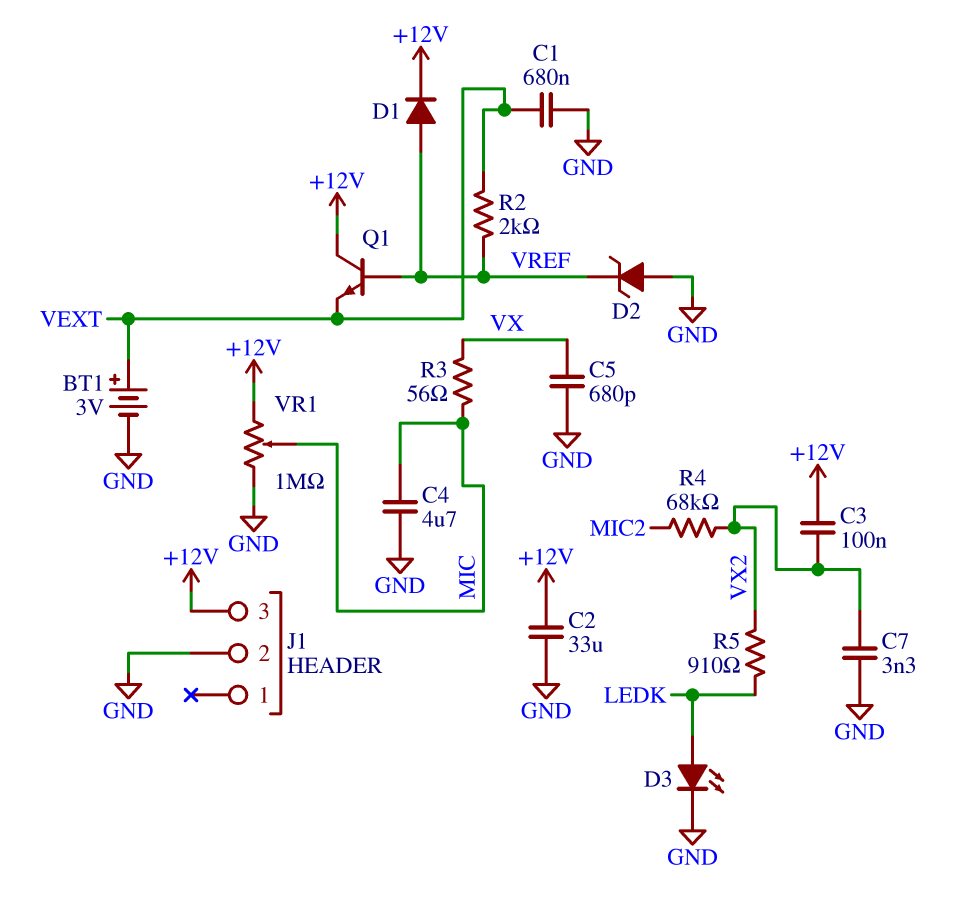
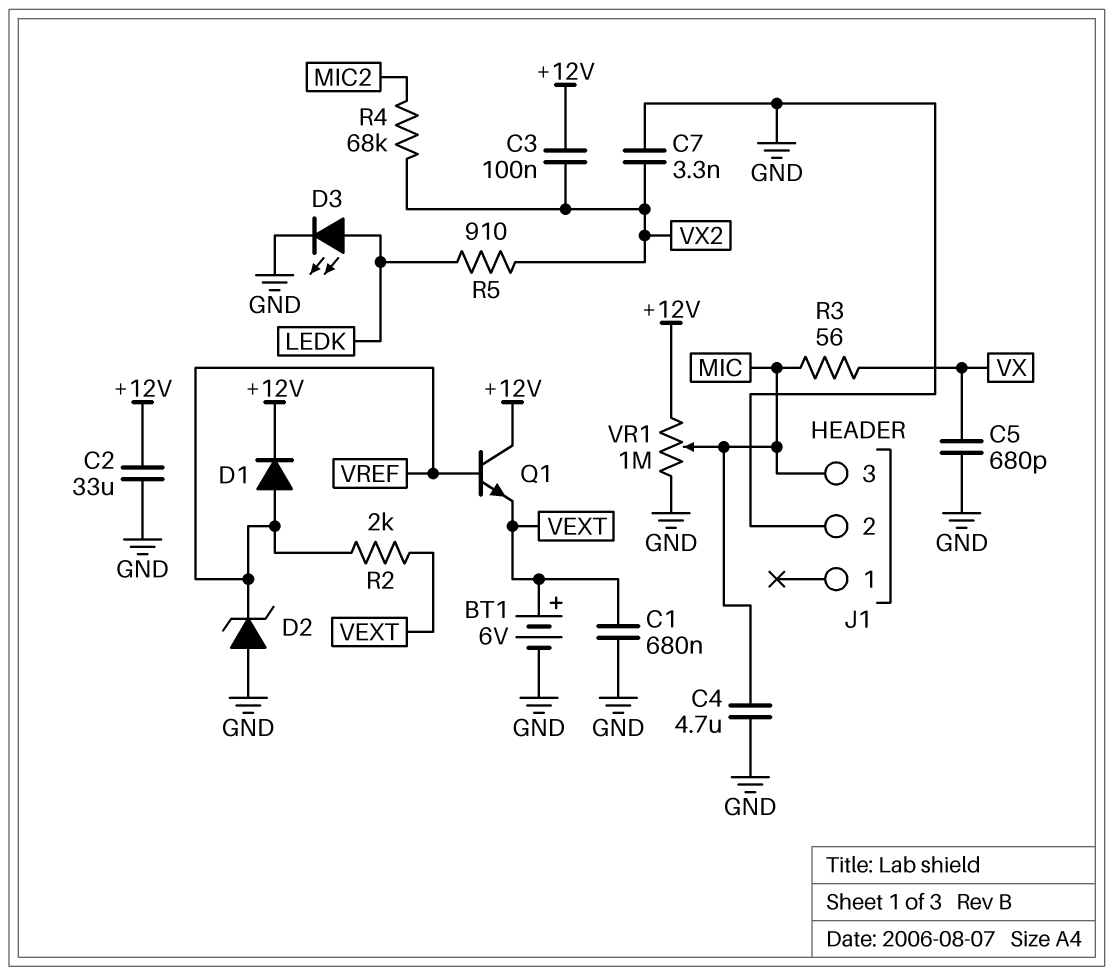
BT1: 3V (plus VEXT, minus GND) -> 6V (plus VEXT, minus GND)
J1 pin 3: +12V -> MIC

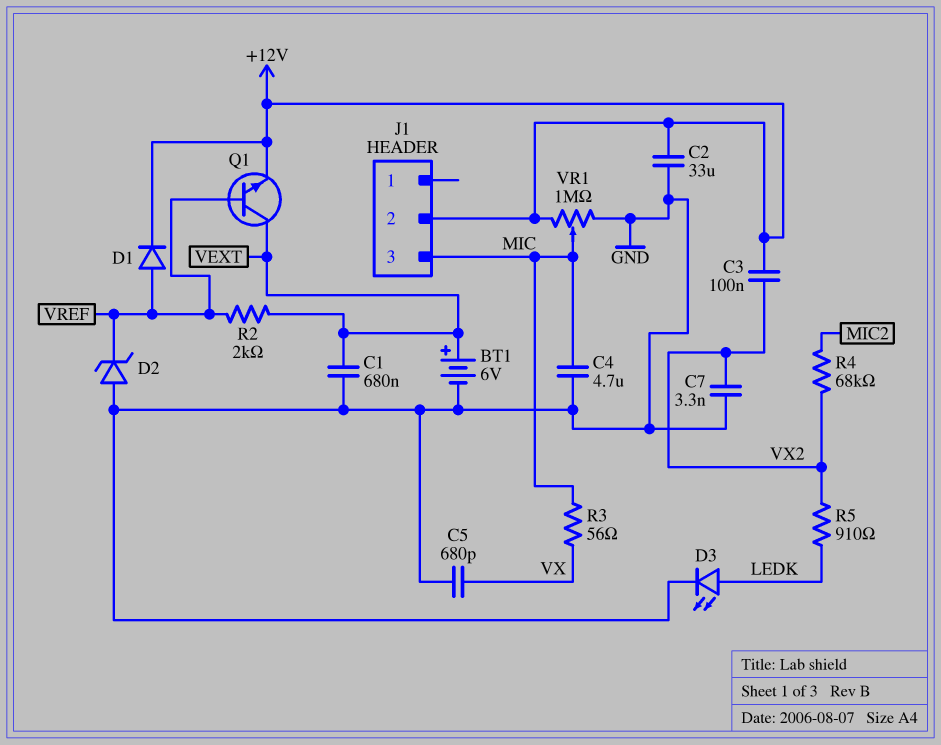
J1 pin 2: GND -> +12V
Q1: NPN (B VREF, C +12V, E VEXT) -> NPN (B VREF, C VEXT, E +12V)

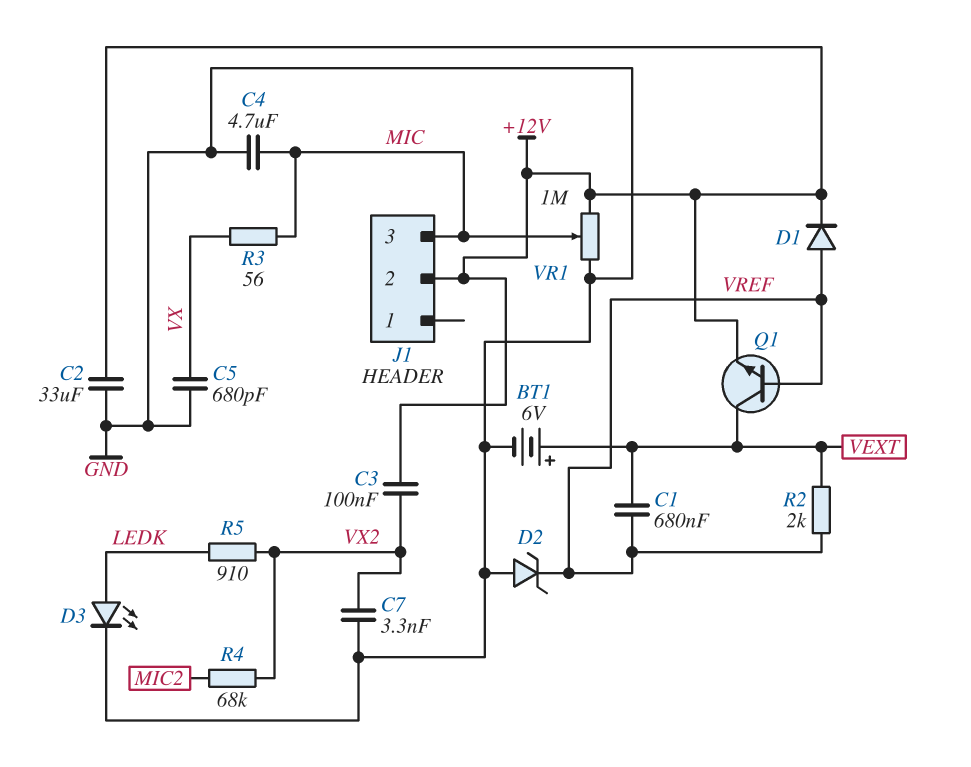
C1: 680nF (GND, VEXT) -> 680nF (VEXT, VREF)

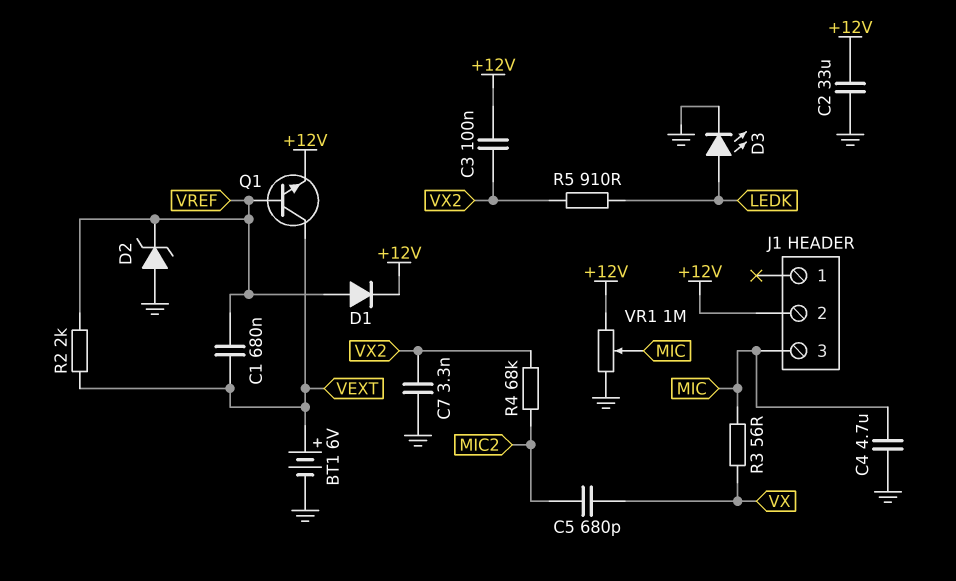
C5: 680pF (GND, VX) -> 680pF (MIC2, VX)

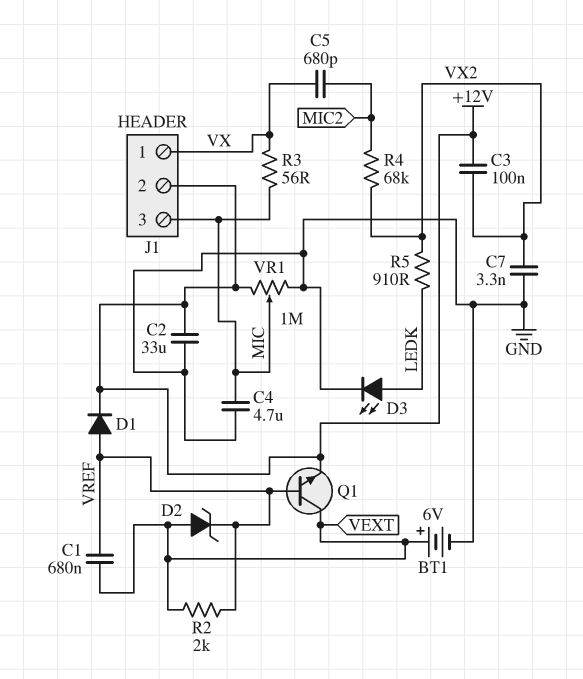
D2: zener (A GND, K VREF) -> zener (A VEXT, K VREF)
J1 pin 1: none -> VX

